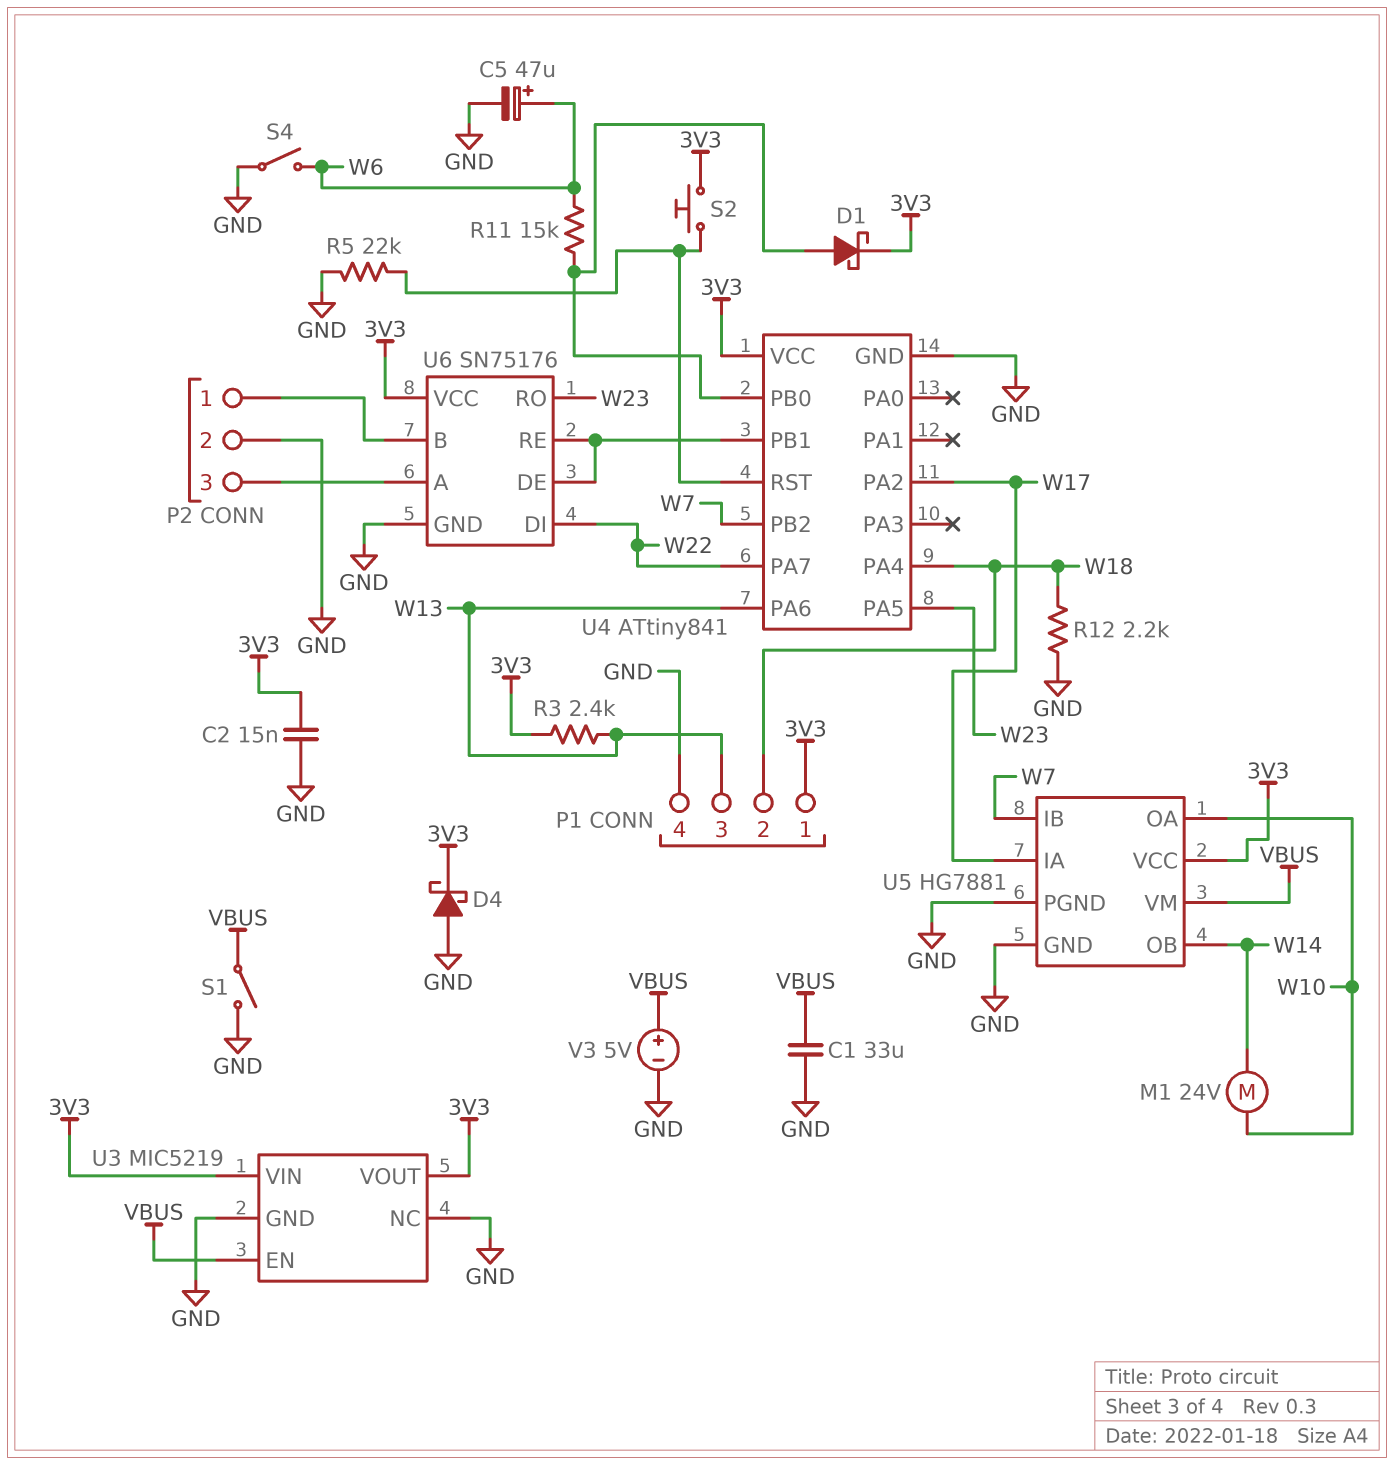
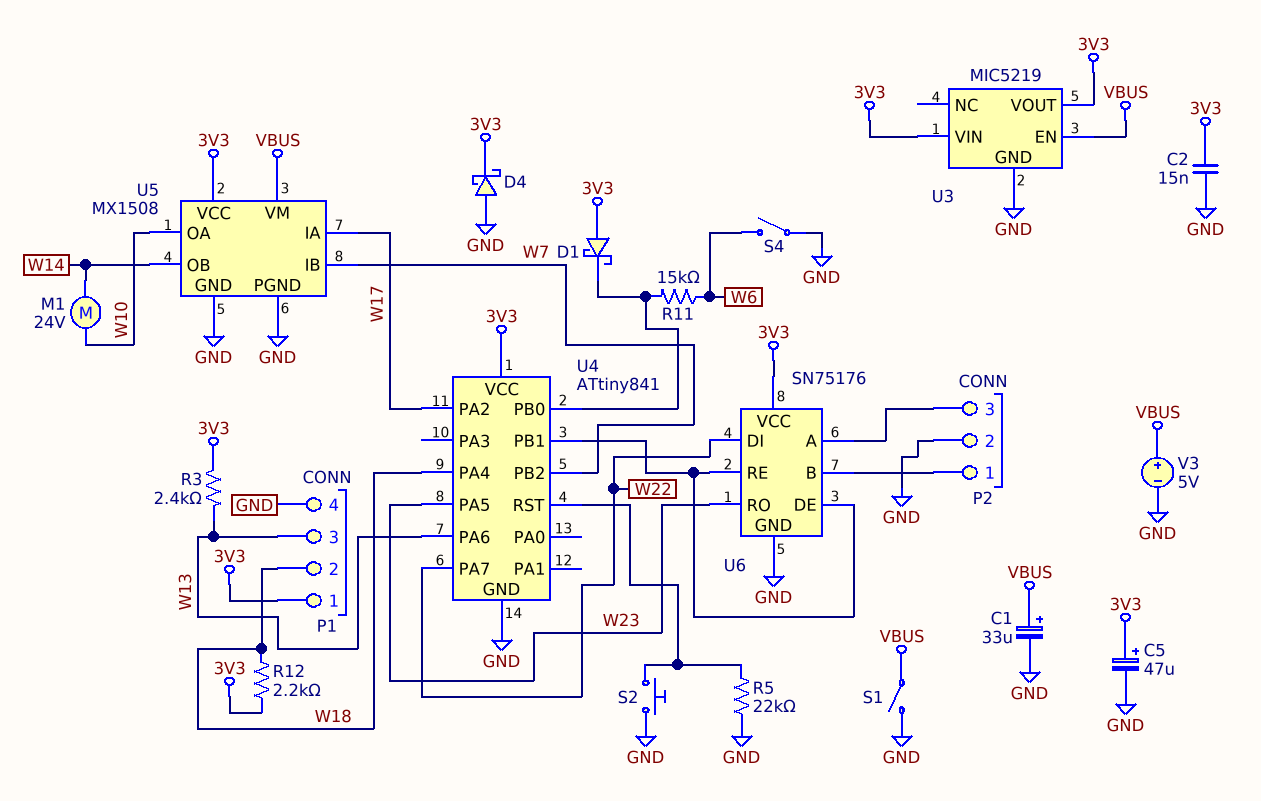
C1: 33uF (GND, VBUS) -> 33uF (plus VBUS, minus GND)
C5: 47uF (plus W6, minus GND) -> 47uF (plus 3V3, minus GND)
D1: schottky (A U4/PB0, K 3V3) -> schottky (A 3V3, K U4/PB0)
R12: 2.2k (GND, W18) -> 2.2k (3V3, W18)
S2: button (3V3, U4/RST) -> button (GND, U4/RST)
U3 pin NC: GND -> none
U5: HG7881 -> MX1508

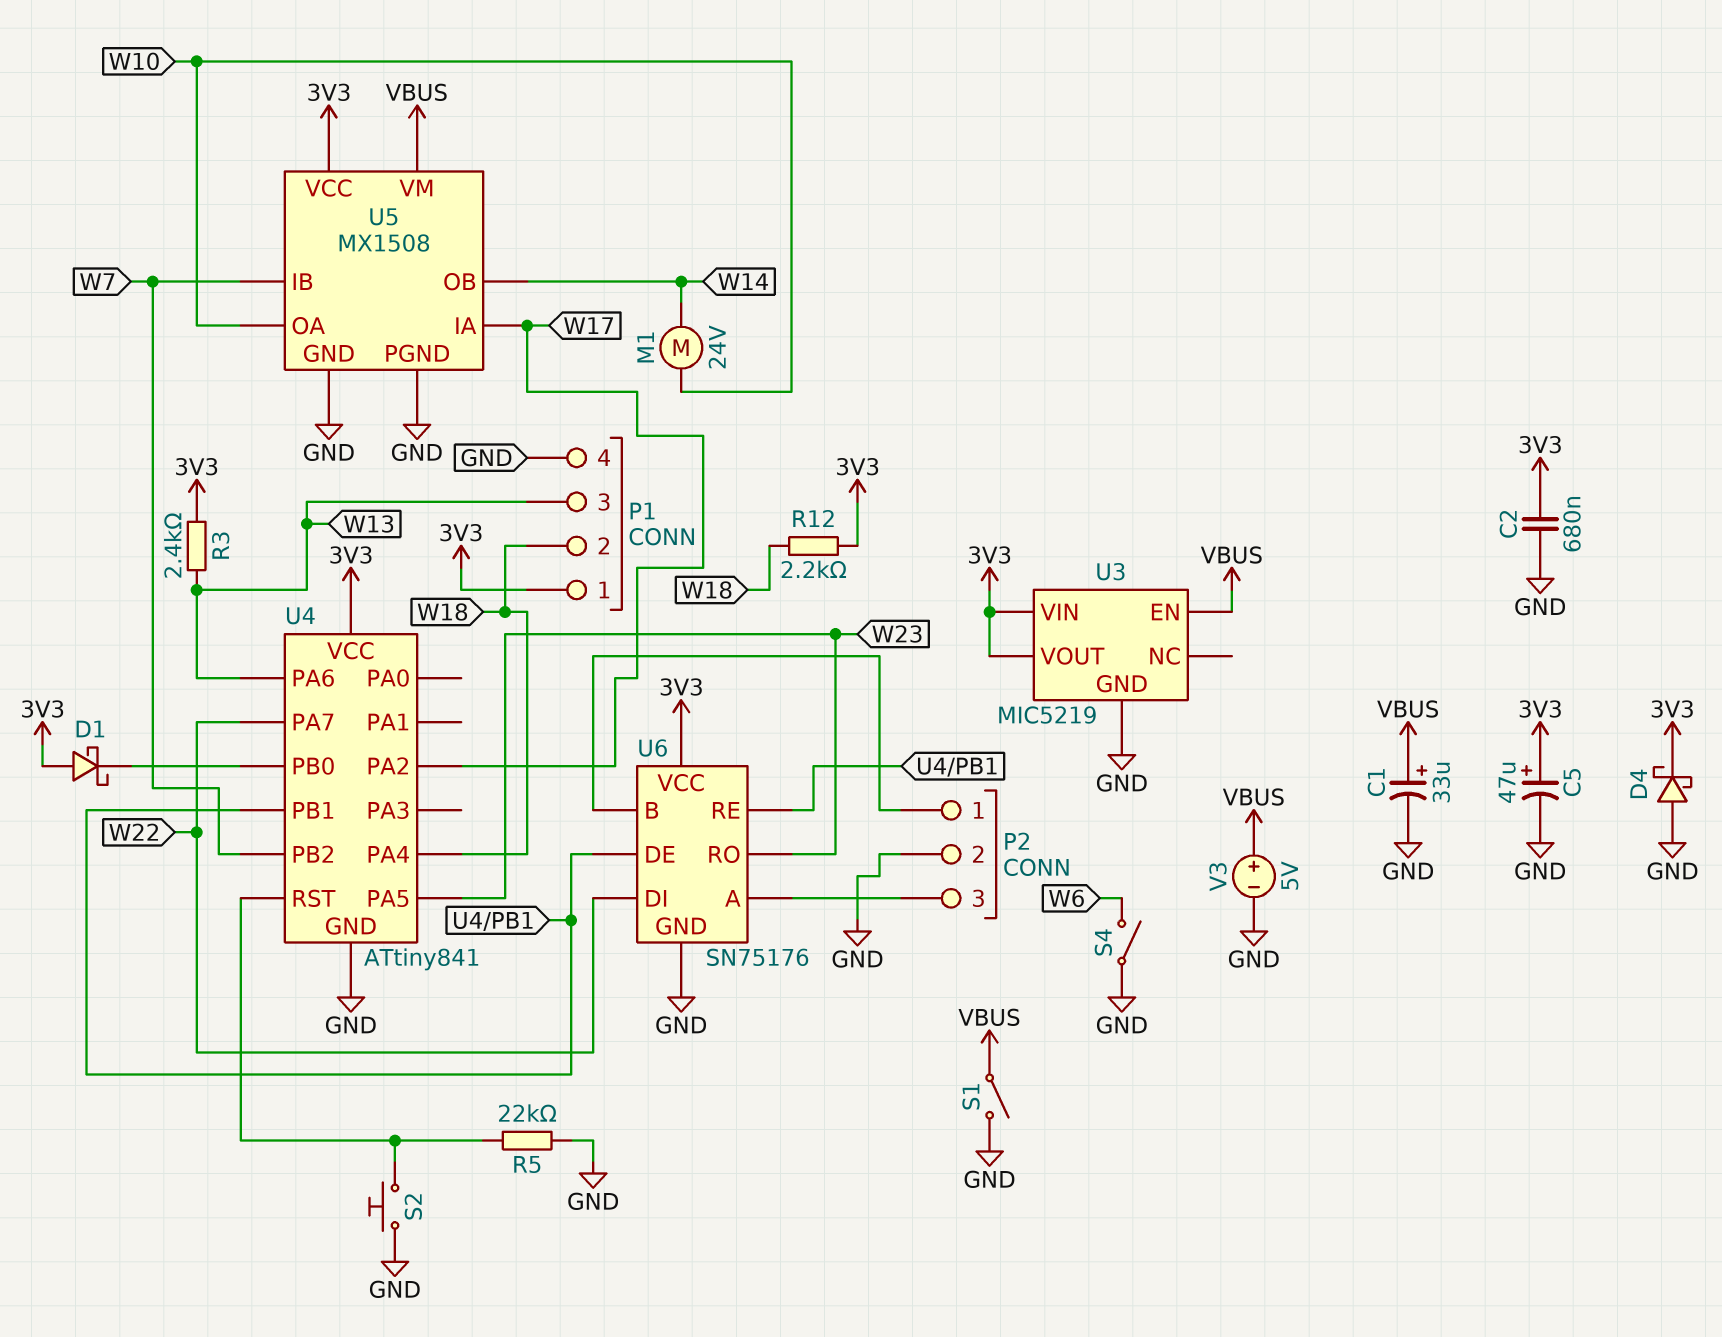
C2: 15nF (3V3, GND) -> 680nF (3V3, GND)
R11: 15k (U4/PB0, W6) -> none

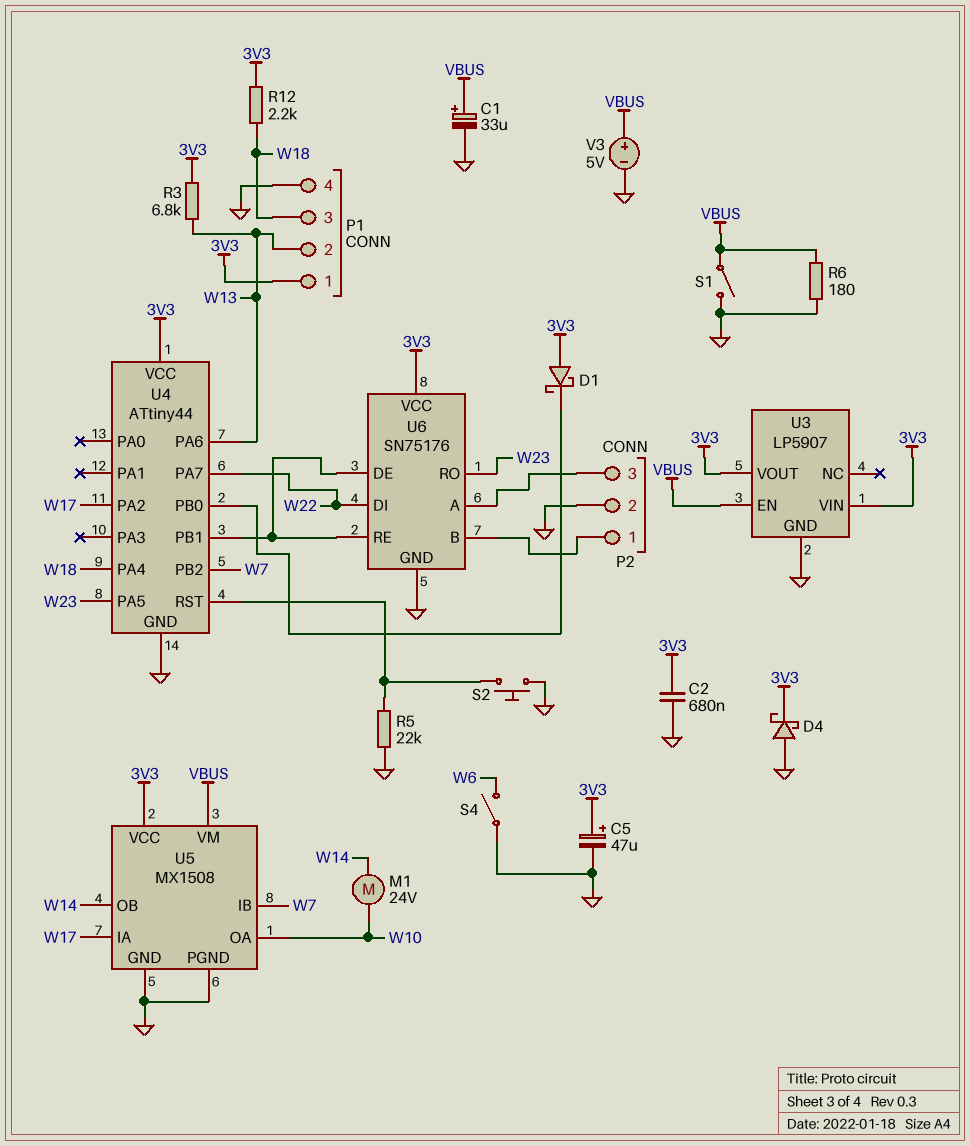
P1 pin 2: W18 -> W13
P1 pin 3: W13 -> W18
R3: 2.4k (3V3, W13) -> 6.8k (3V3, W13)
R6: none -> 180 (GND, VBUS)
U3: MIC5219 -> LP5907
U4: ATtiny841 -> ATtiny44

